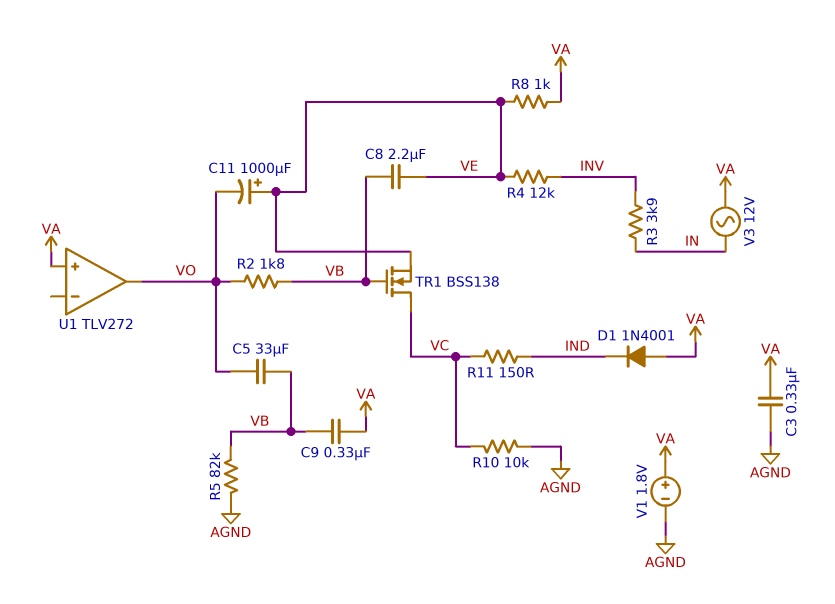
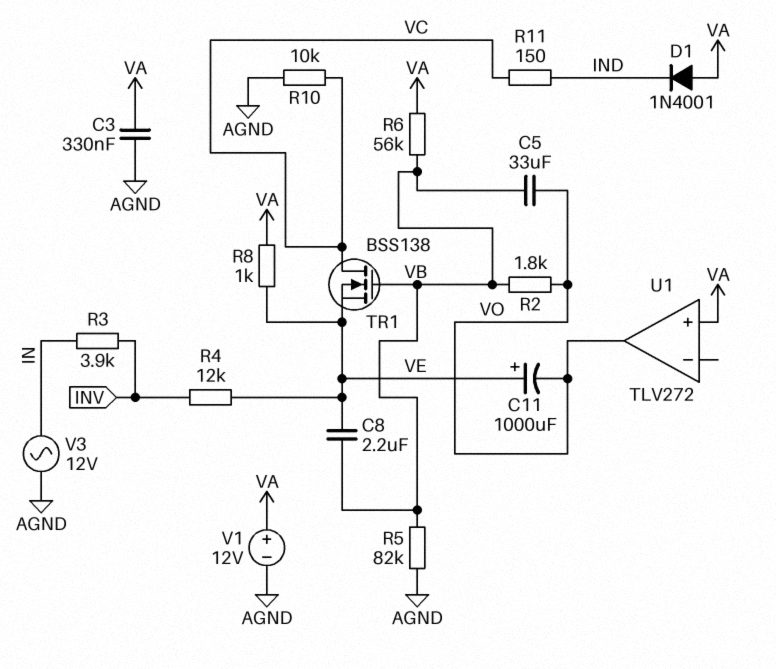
C9: 330nF (VA, VB) -> none
R6: none -> 56k (VA, VB)
V1: 1.8V (plus VA, minus AGND) -> 12V (plus VA, minus AGND)
V3: AC 12V (IN, VA) -> AC 12V (AGND, IN)

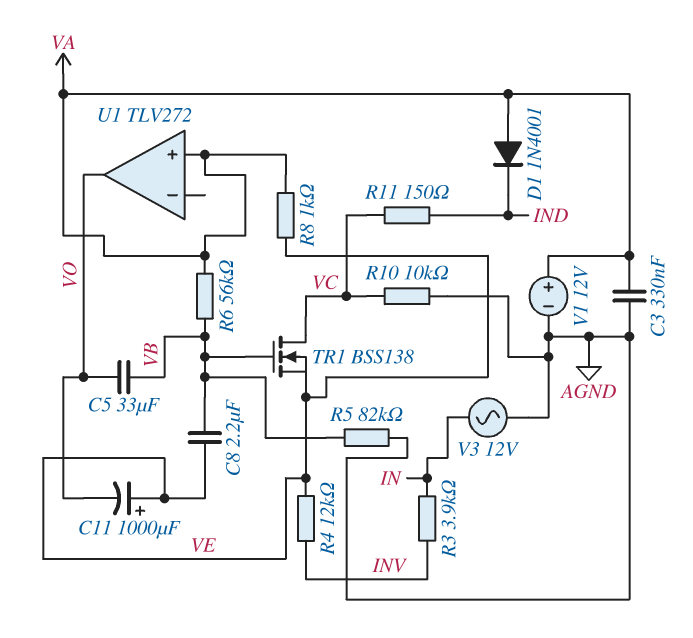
R2: 1.8k (VB, VO) -> none

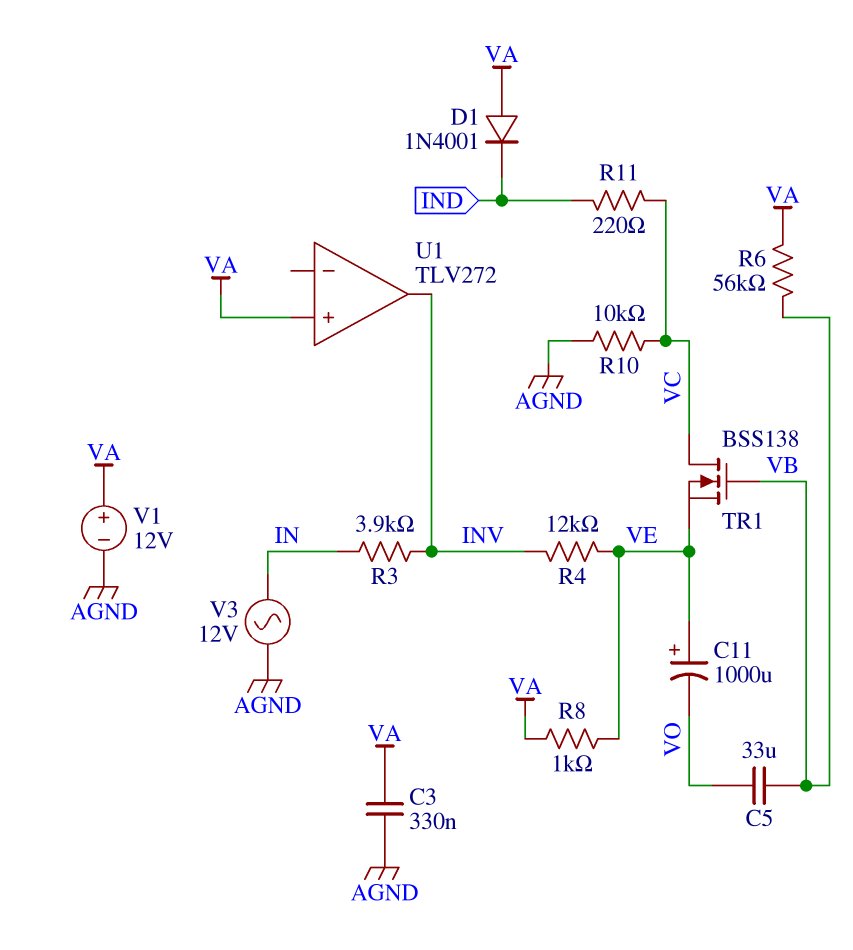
C8: 2.2uF (VB, VE) -> none
R5: 82k (AGND, VB) -> none
R11: 150 (IND, VC) -> 220 (IND, VC)
U1 pin out: VO -> INV

